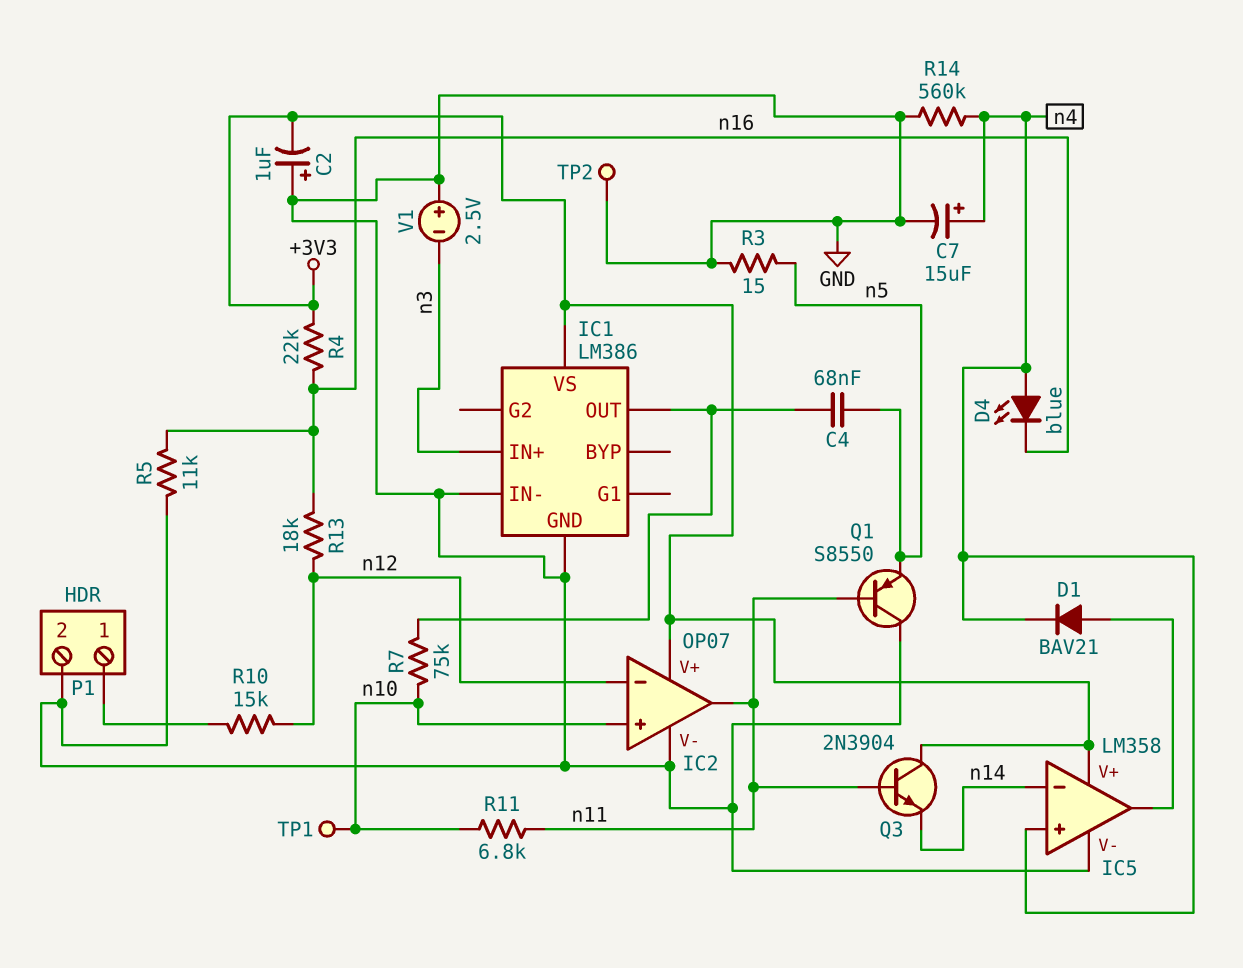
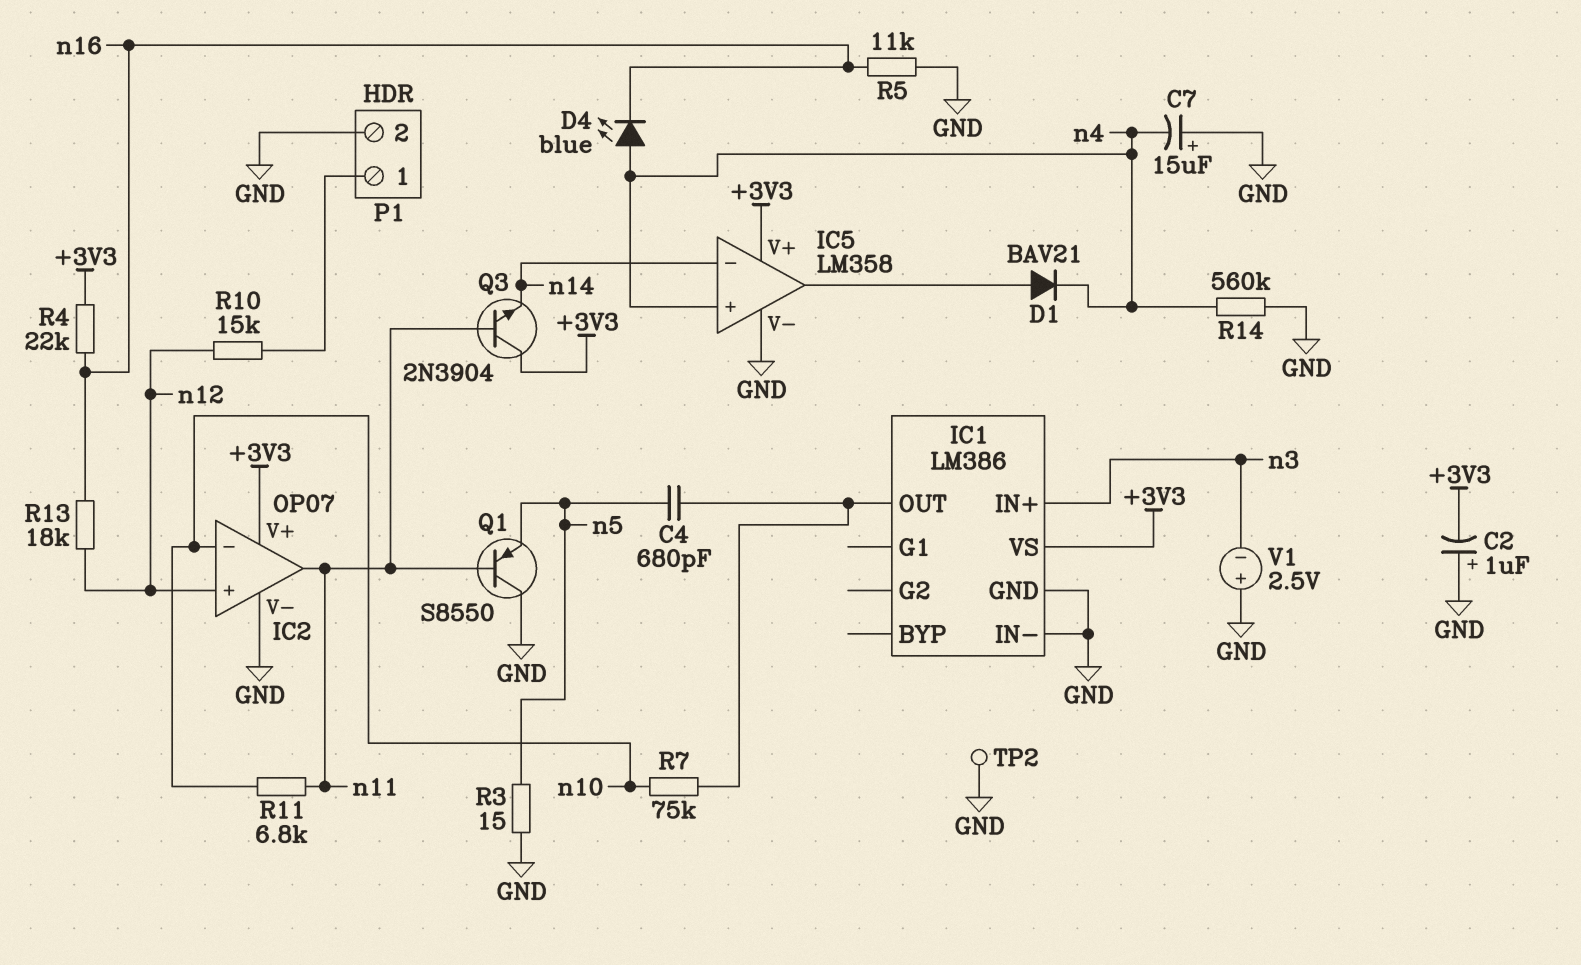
C4: 68nF (IC1/OUT, n5) -> 680pF (IC1/OUT, n5)
C7: 15uF (plus n4, minus GND) -> 15uF (plus GND, minus n4)
IC2 pin in+: n10 -> n12
IC2 pin in-: n12 -> n10
TP1: test point (n10) -> none

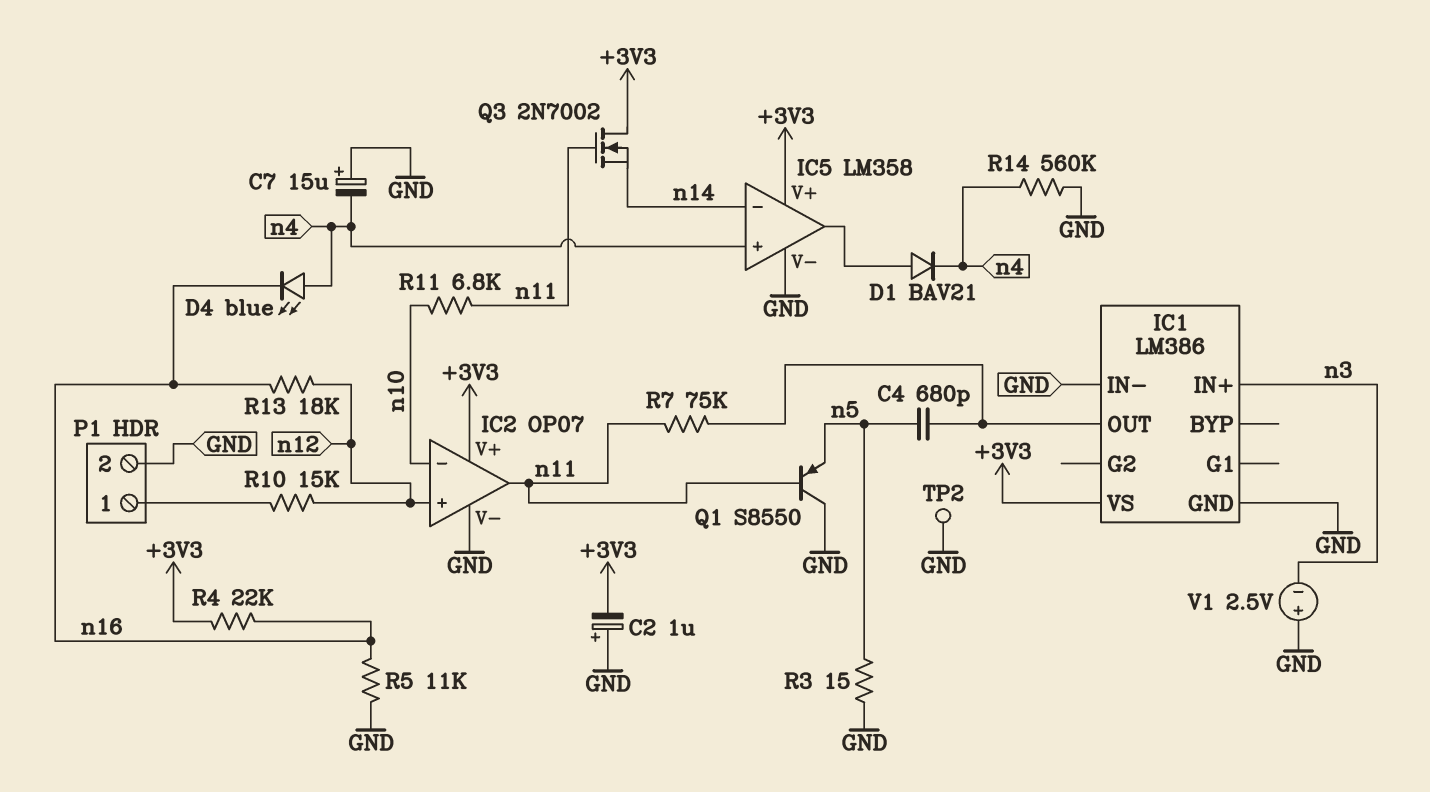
Q3: NPN 2N3904 (B n11, C +3V3, E n14) -> NMOS 2N7002 (G n11, D +3V3, S n14)
R7: 75k (IC1/OUT, n10) -> 75k (IC1/OUT, n11)

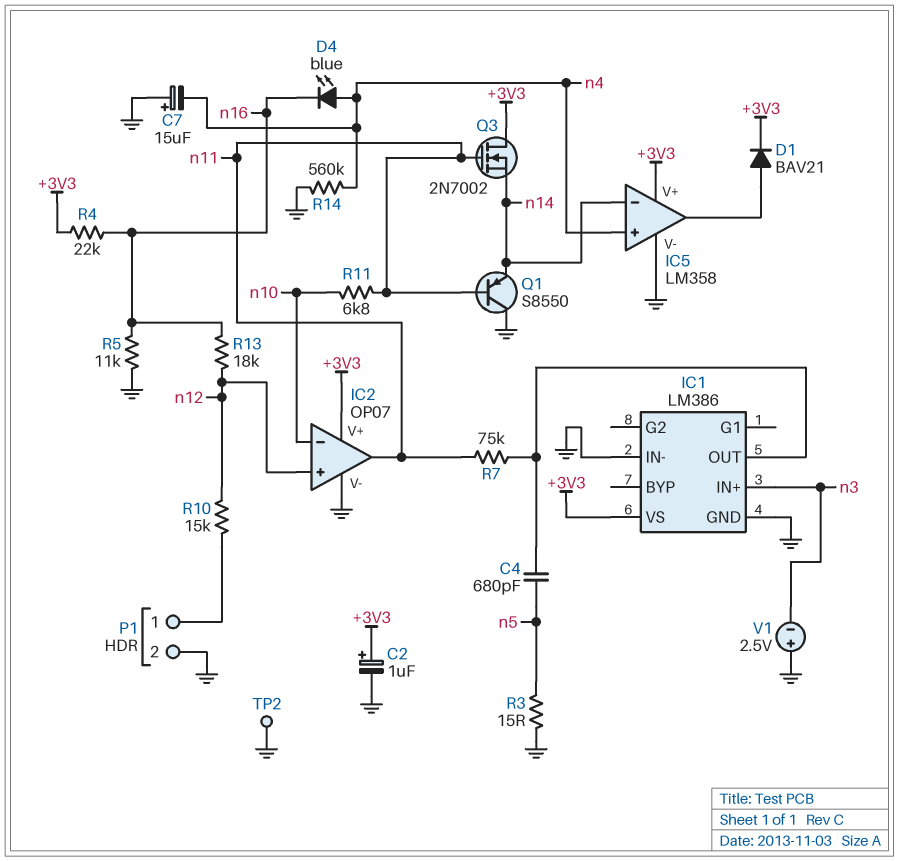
C2: 1uF (plus GND, minus +3V3) -> 1uF (plus +3V3, minus GND)
D1: diode BAV21 (A IC5/out, K n4) -> diode BAV21 (A IC5/out, K +3V3)
Q1: PNP S8550 (B n11, C GND, E n5) -> PNP S8550 (B n11, C GND, E n14)

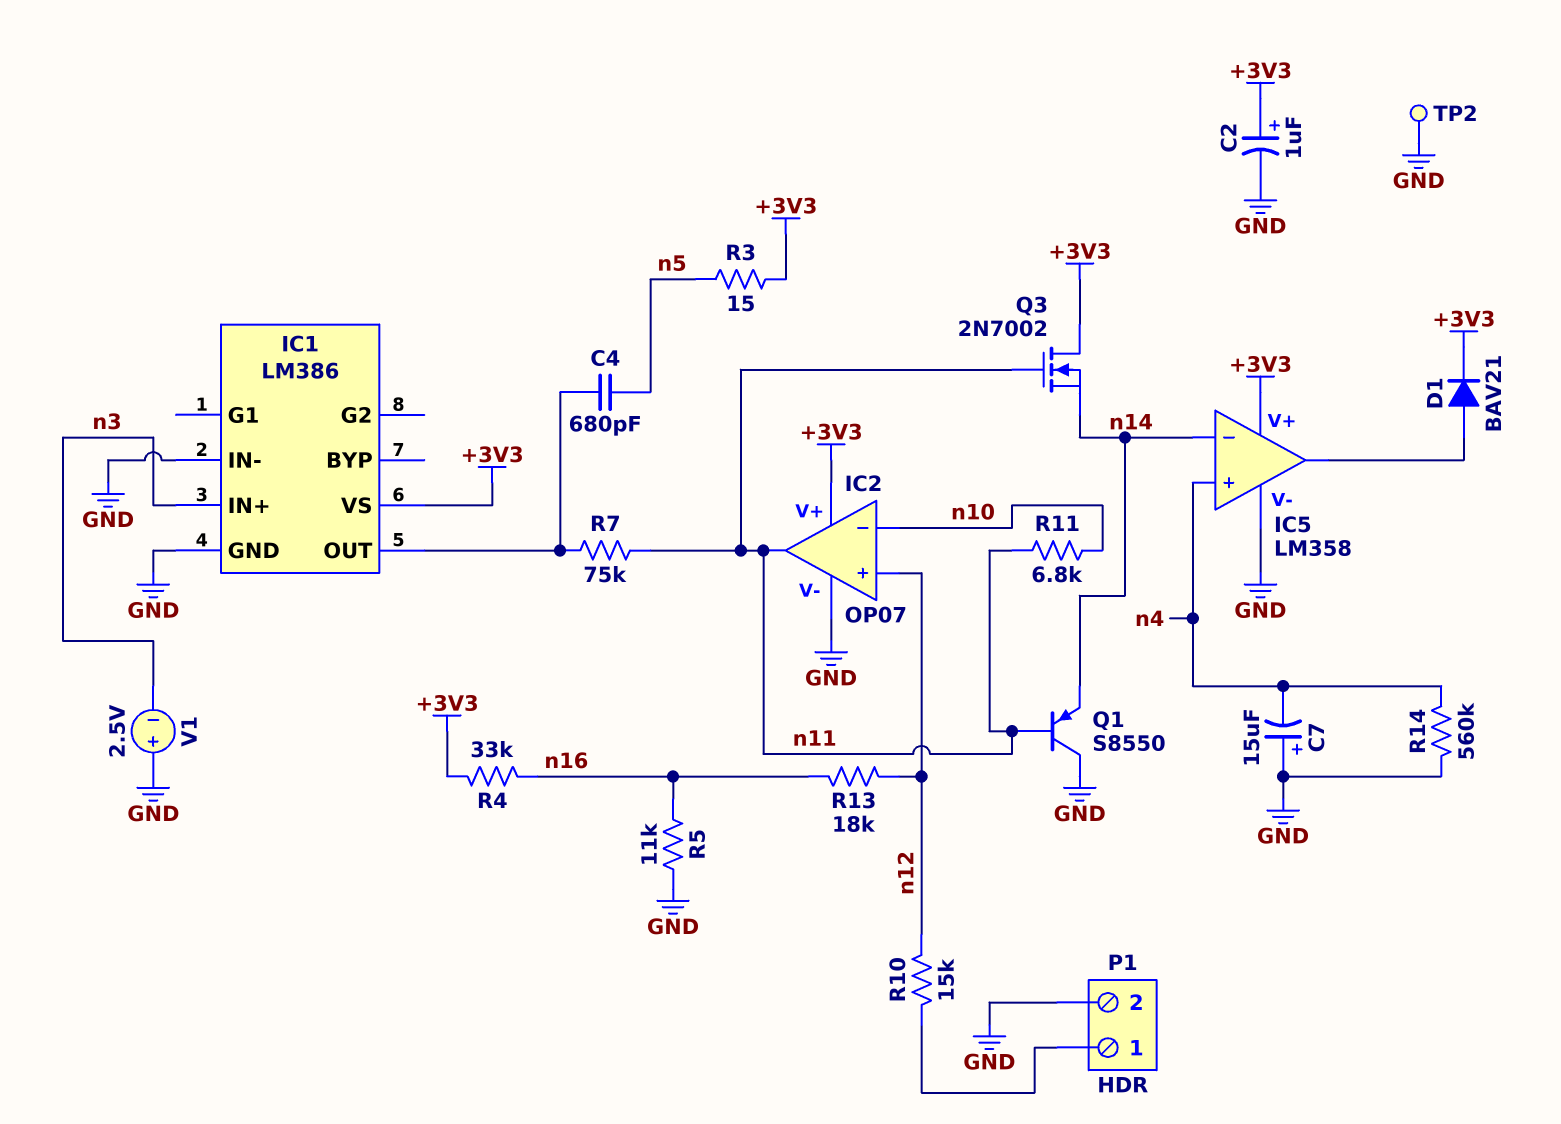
D4: LED blue (A n4, K n16) -> none
R3: 15 (GND, n5) -> 15 (+3V3, n5)
R4: 22k (+3V3, n16) -> 33k (+3V3, n16)

